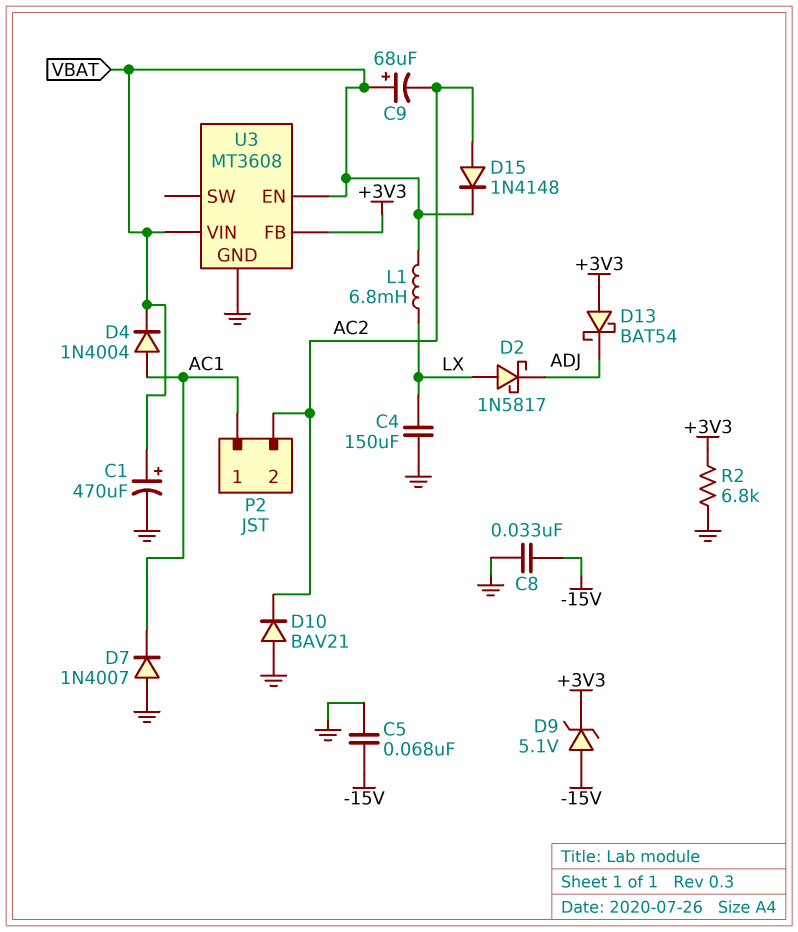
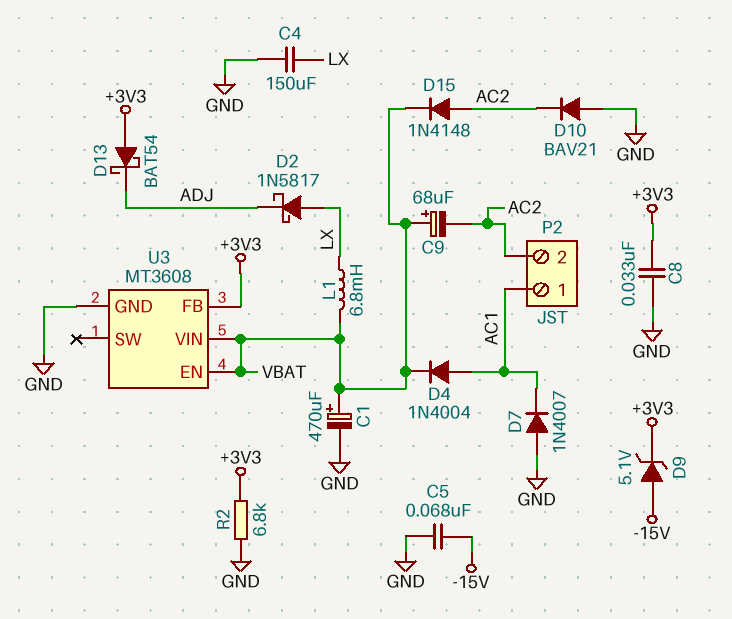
C8: 33nF (-15V, GND) -> 33nF (+3V3, GND)

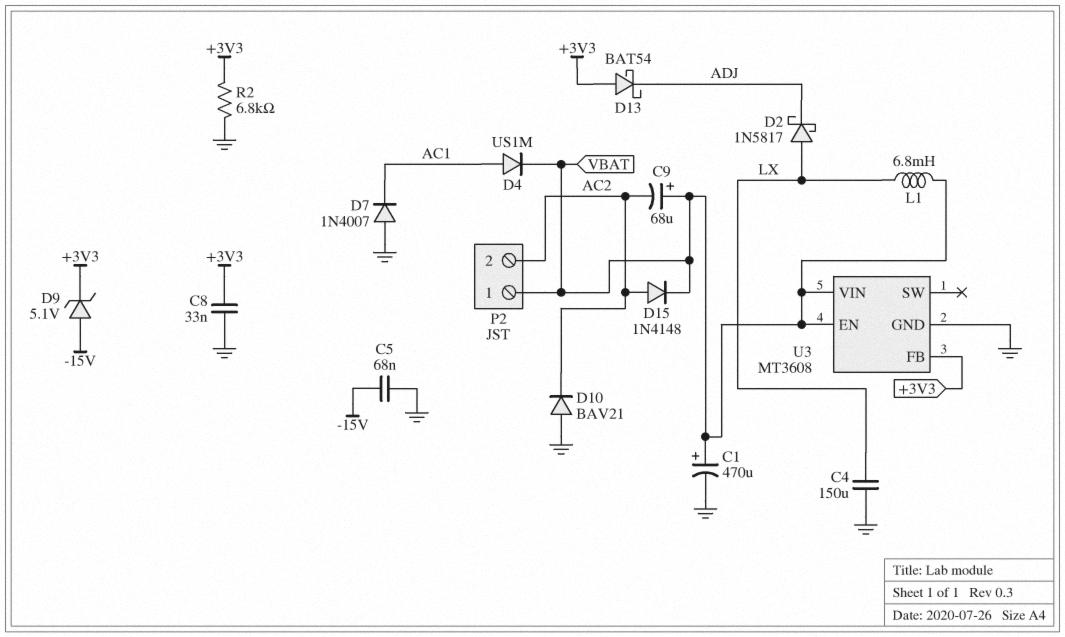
D4: diode 1N4004 (A AC1, K VBAT) -> diode US1M (A AC1, K VBAT)
P2 pin 1: AC1 -> VBAT

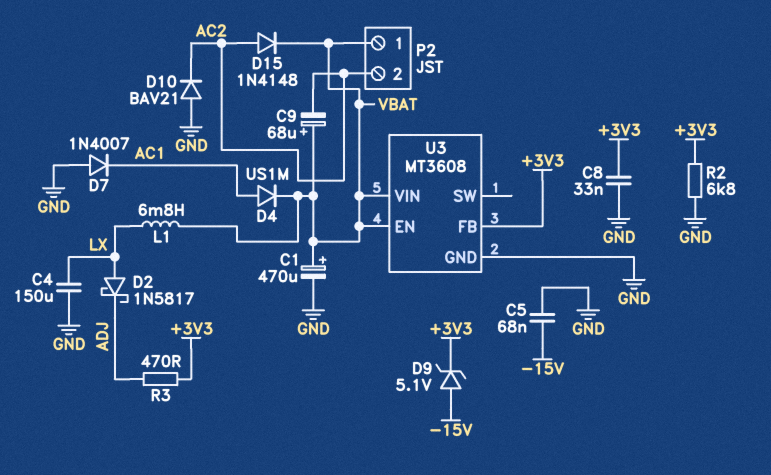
D13: schottky BAT54 (A +3V3, K ADJ) -> none
R3: none -> 470 (+3V3, ADJ)

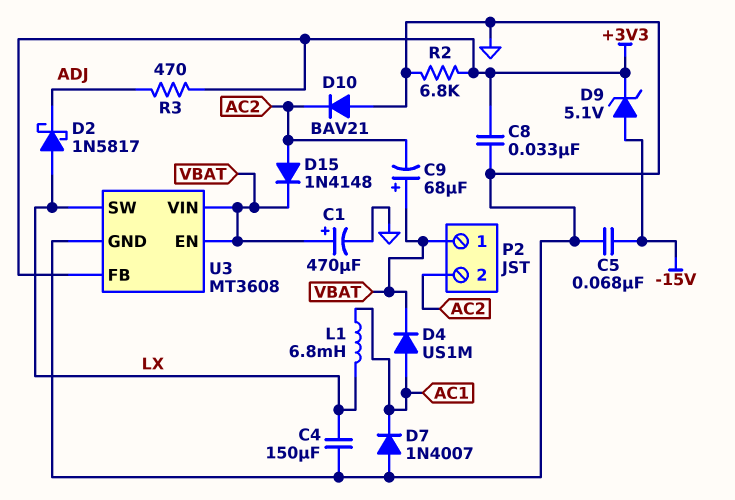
L1: 6.8mH (LX, VBAT) -> 6.8mH (AC1, LX)
U3 pin SW: none -> LX

